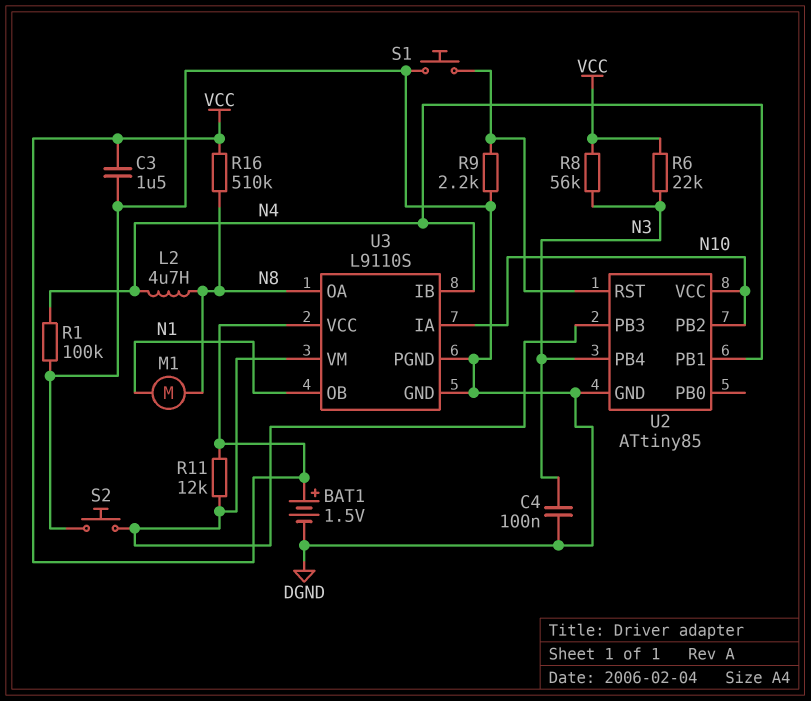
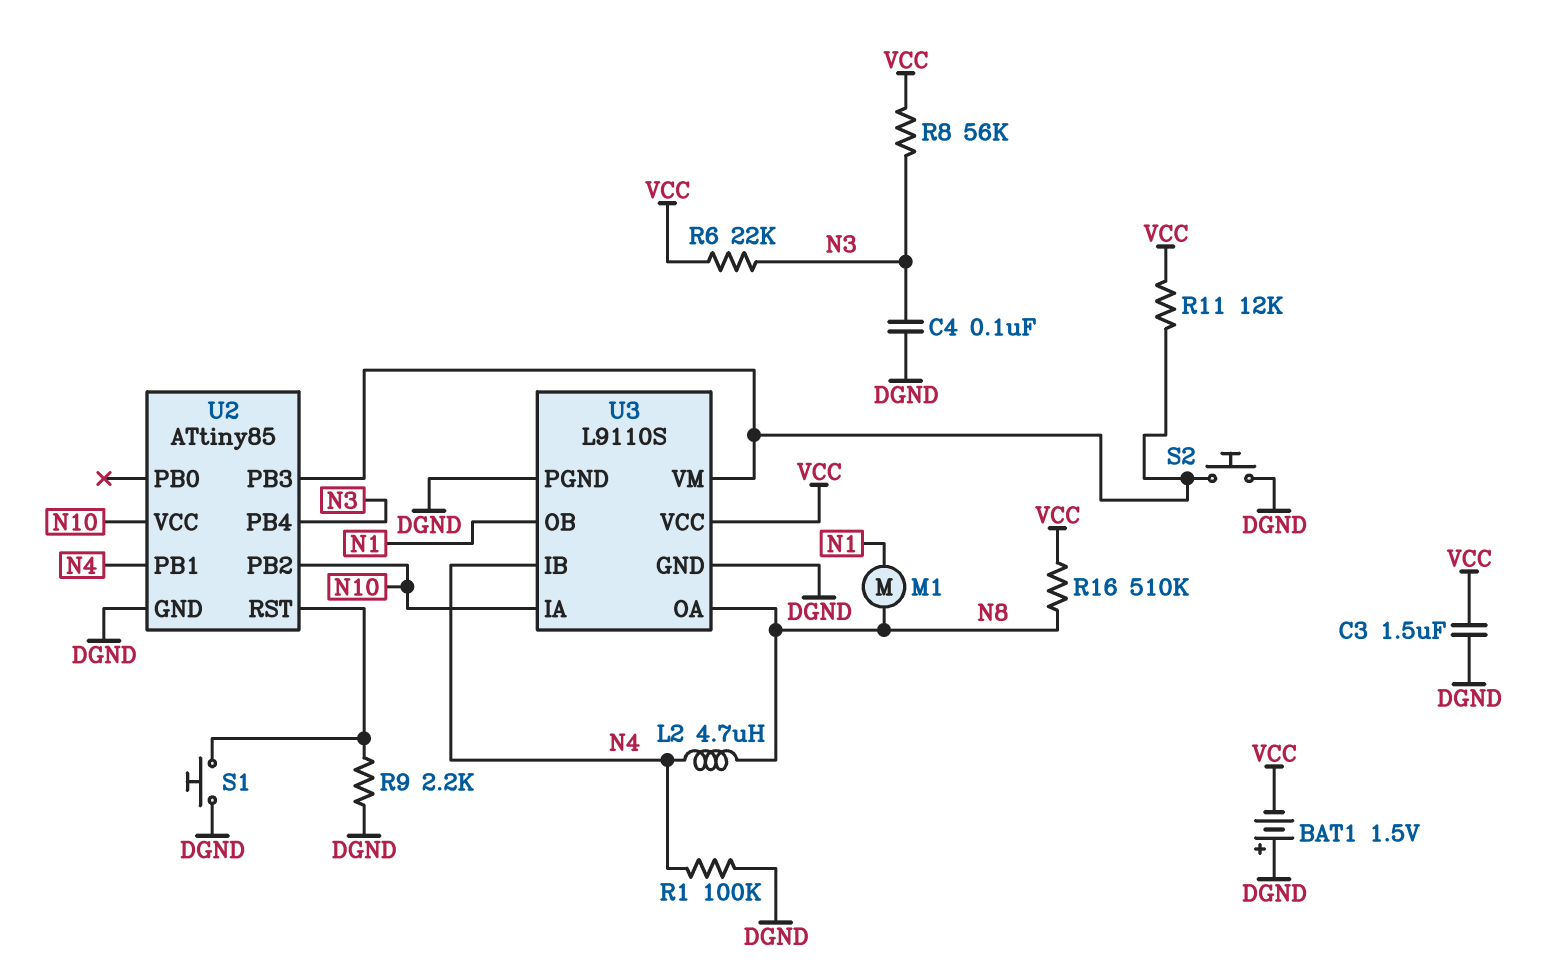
BAT1: 1.5V (plus VCC, minus DGND) -> 1.5V (plus DGND, minus VCC)

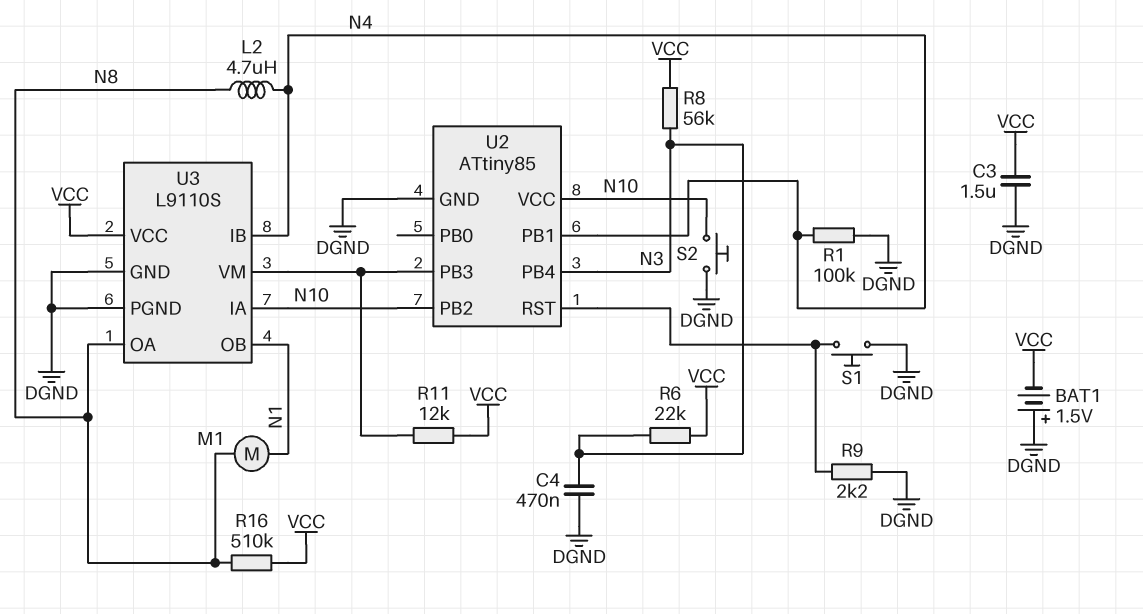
C4: 100nF (DGND, N3) -> 470nF (DGND, N3)
S2: button (DGND, U2/PB3) -> button (DGND, N10)

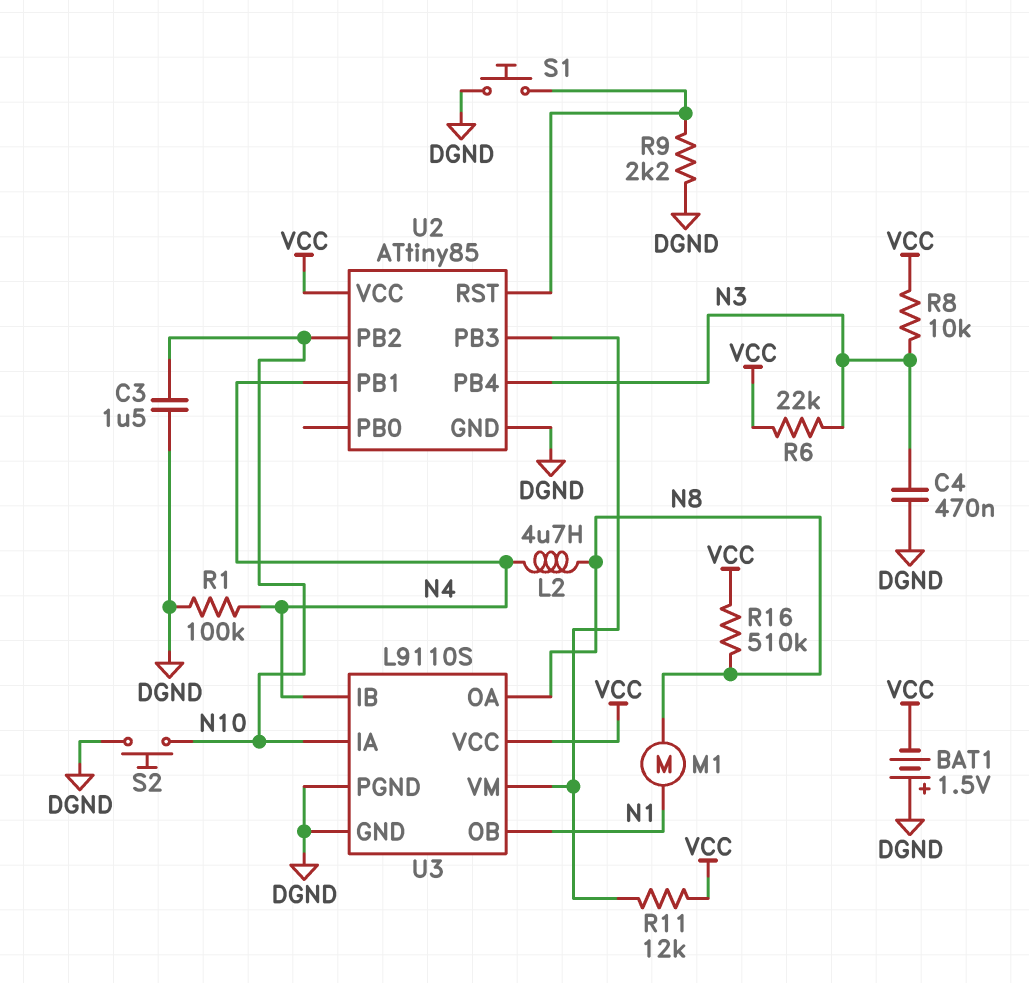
C3: 1.5uF (DGND, VCC) -> 1.5uF (DGND, N10)
R8: 56k (N3, VCC) -> 10k (N3, VCC)
U2 pin VCC: N10 -> VCC

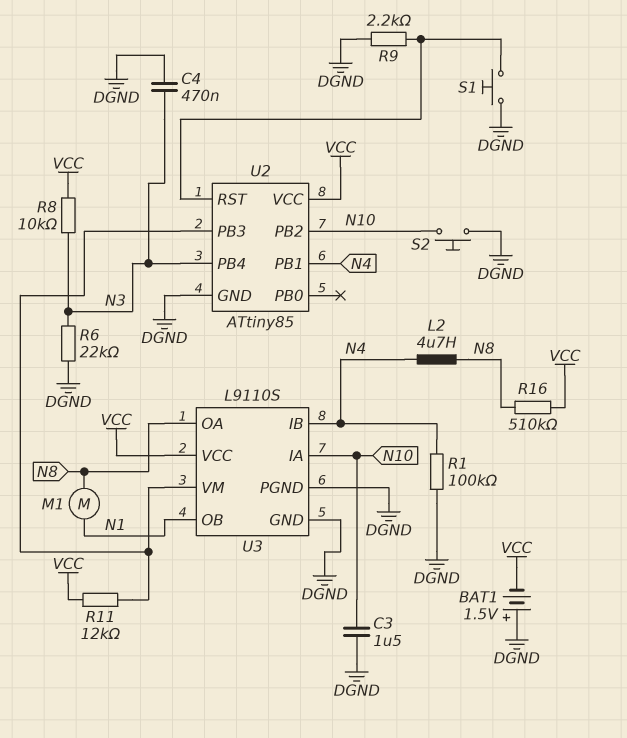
R6: 22k (N3, VCC) -> 22k (DGND, N3)

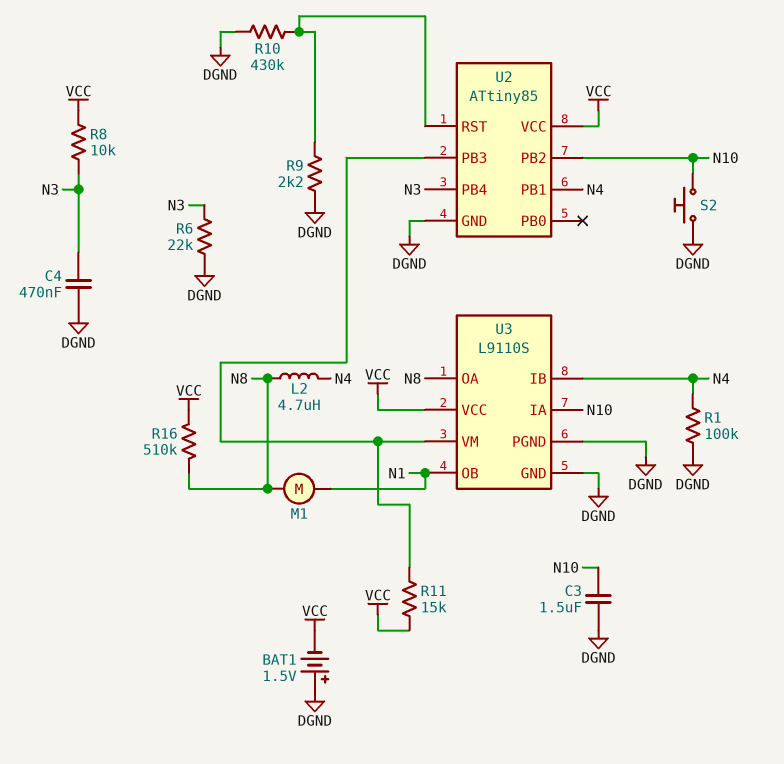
R10: none -> 430k (DGND, U2/RST)
R11: 12k (U2/PB3, VCC) -> 15k (U2/PB3, VCC)
S1: button (DGND, U2/RST) -> none

